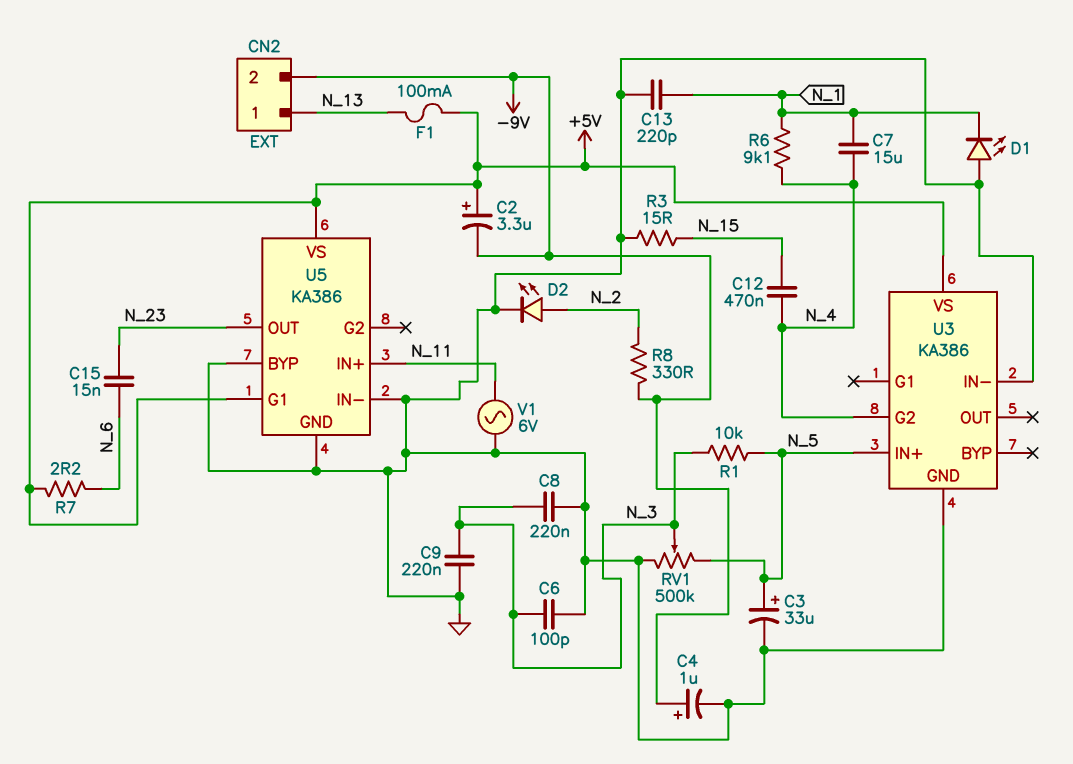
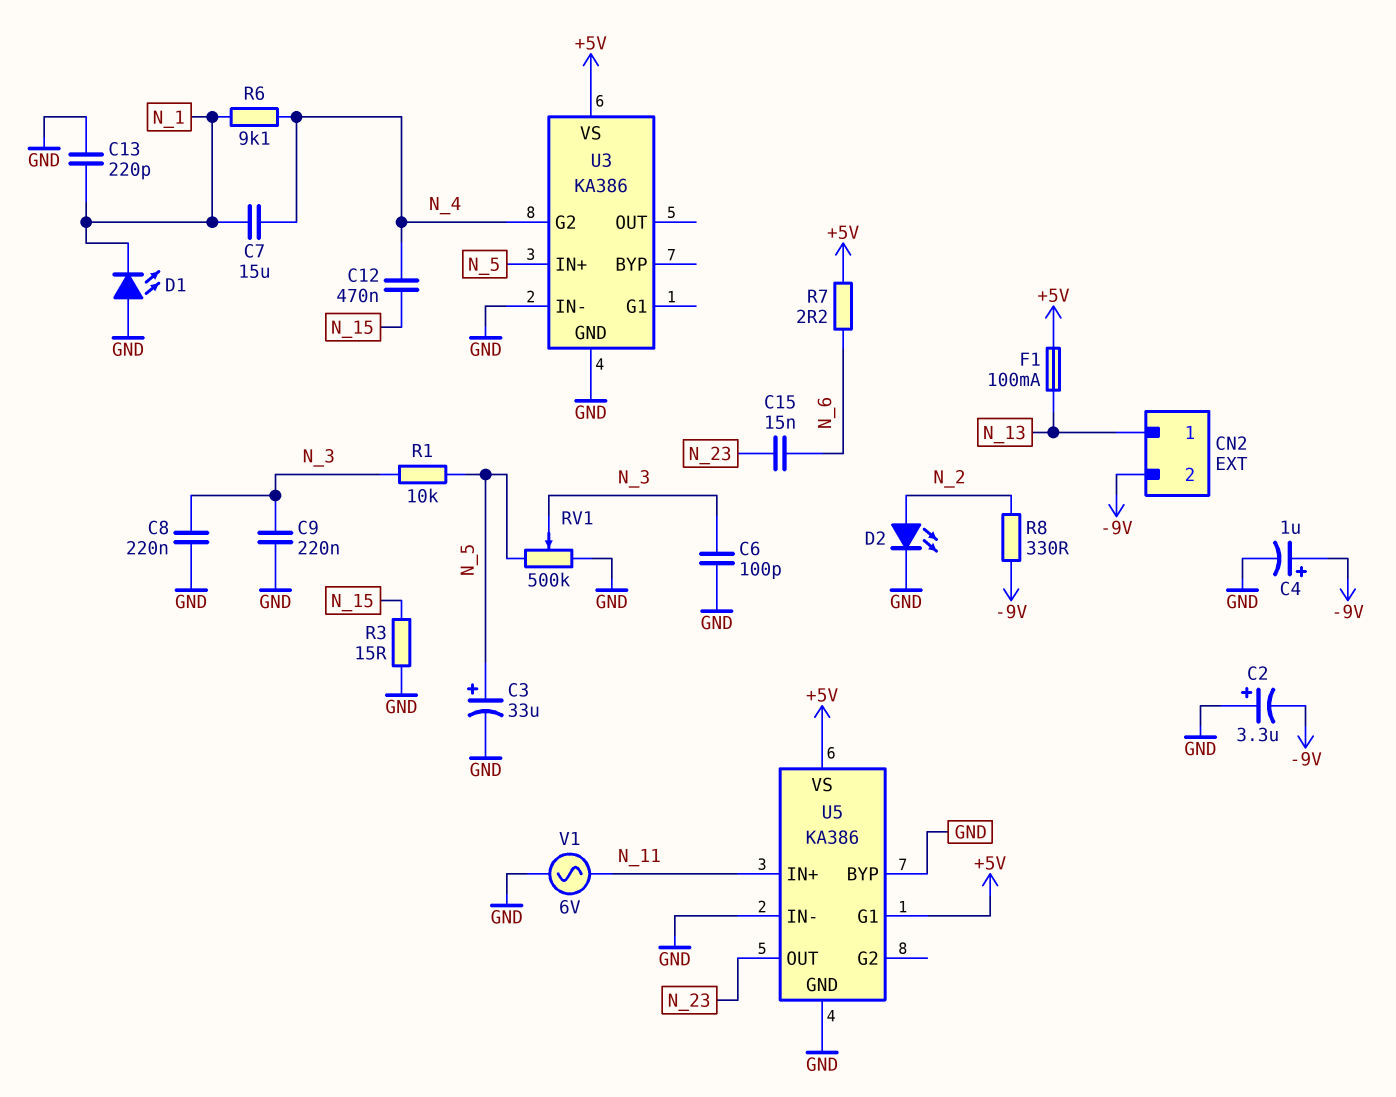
C2: 3.3uF (plus +5V, minus -9V) -> 3.3uF (plus GND, minus -9V)

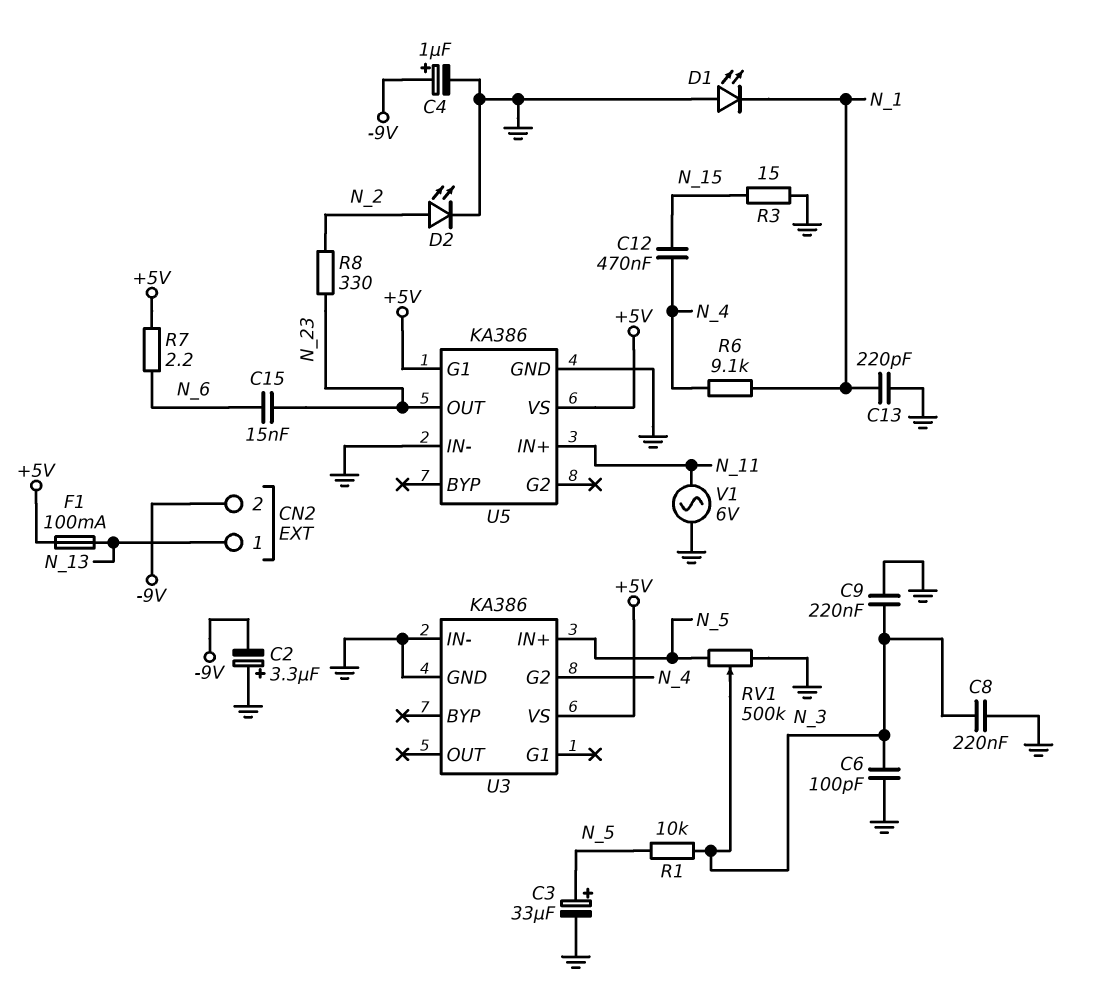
C7: 15uF (N_1, N_4) -> none
R8: 330 (-9V, N_2) -> 330 (N_2, N_23)
U5 pin BYP: GND -> none

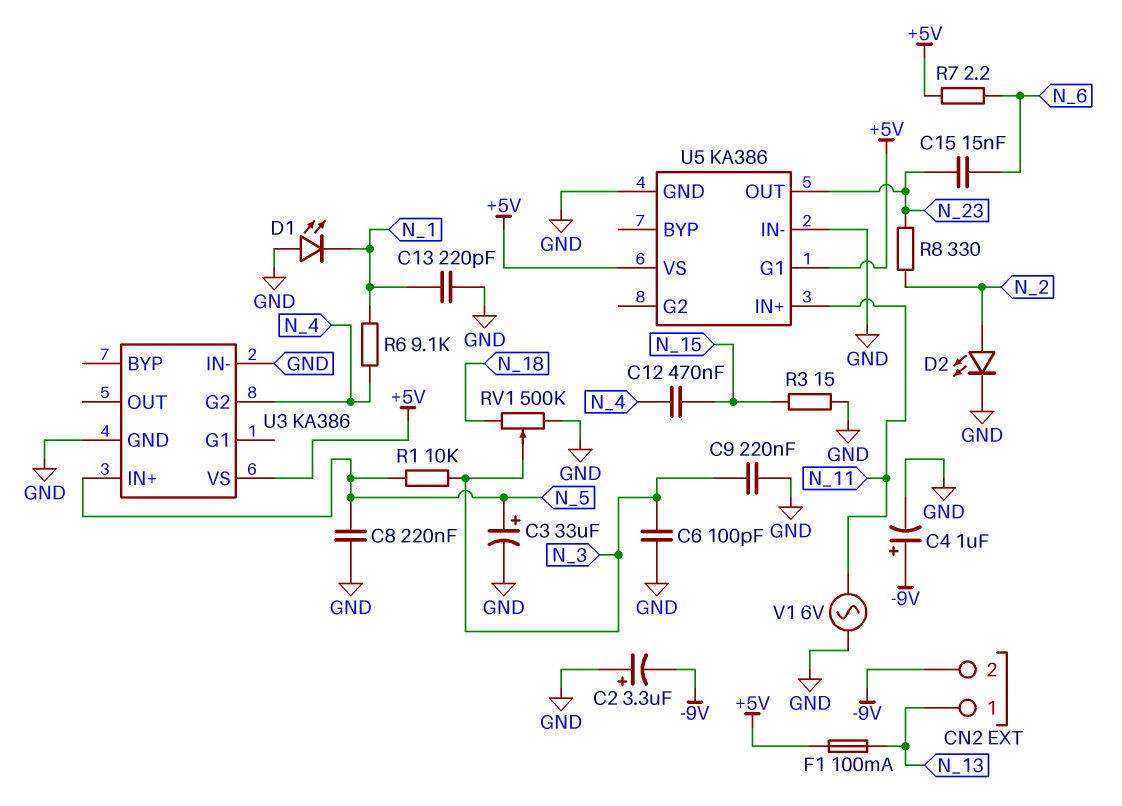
C8: 220nF (GND, N_3) -> 220nF (GND, N_5)
RV1: 500k (GND, N_5, wiper N_3) -> 500k (GND, N_18, wiper N_3)

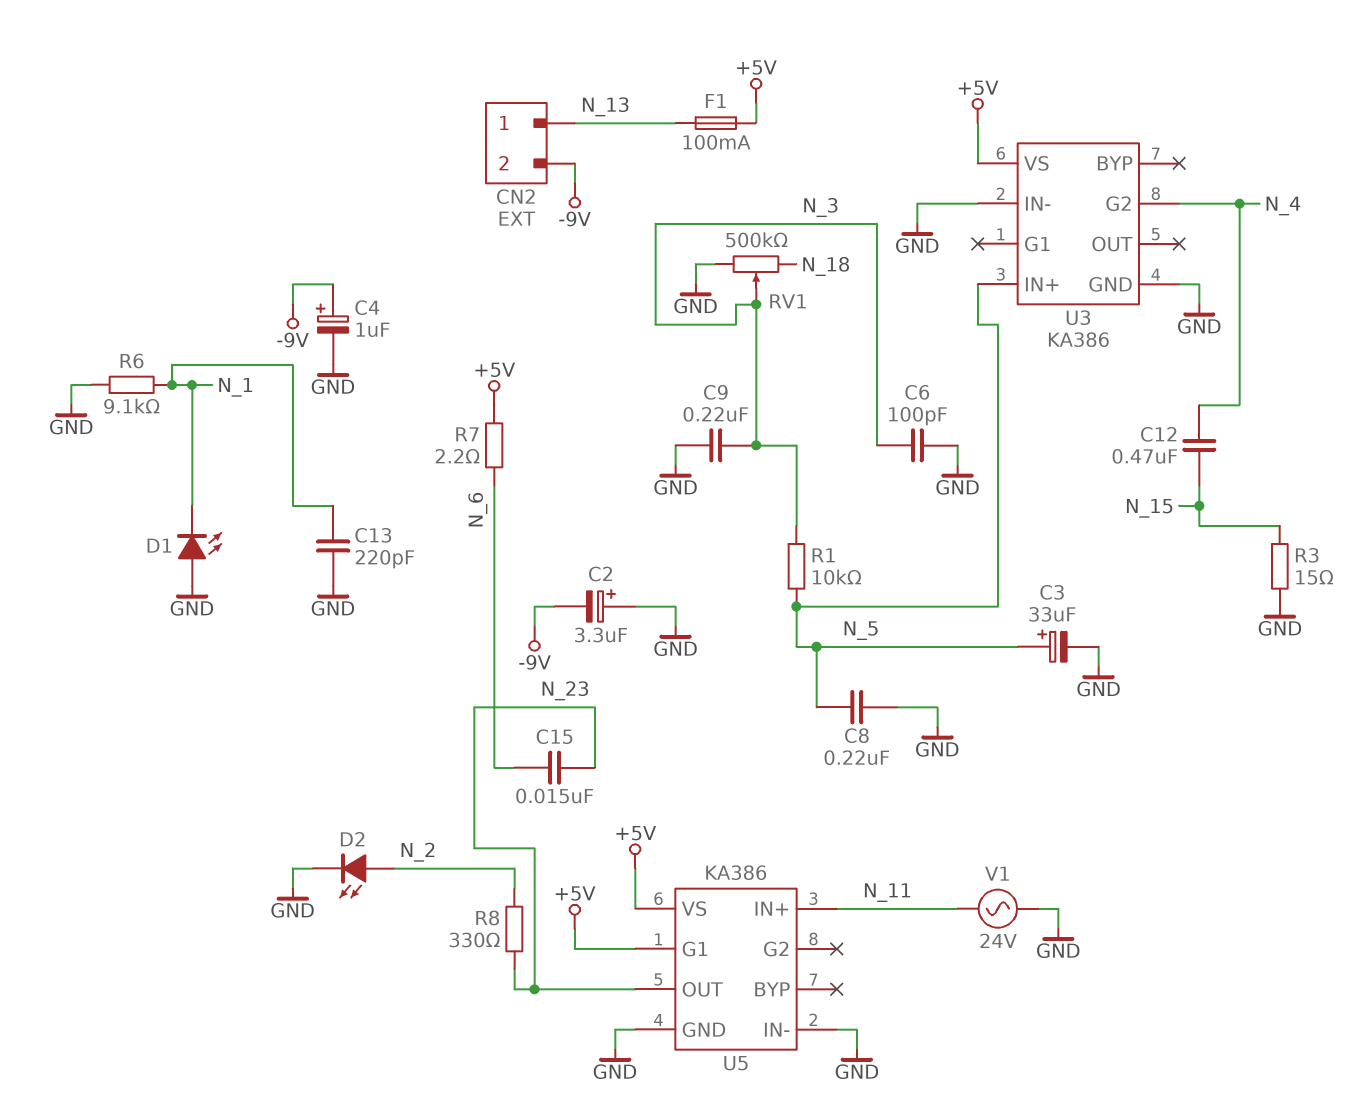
R6: 9.1k (N_1, N_4) -> 9.1k (GND, N_1)
V1: AC 6V (GND, N_11) -> AC 24V (GND, N_11)

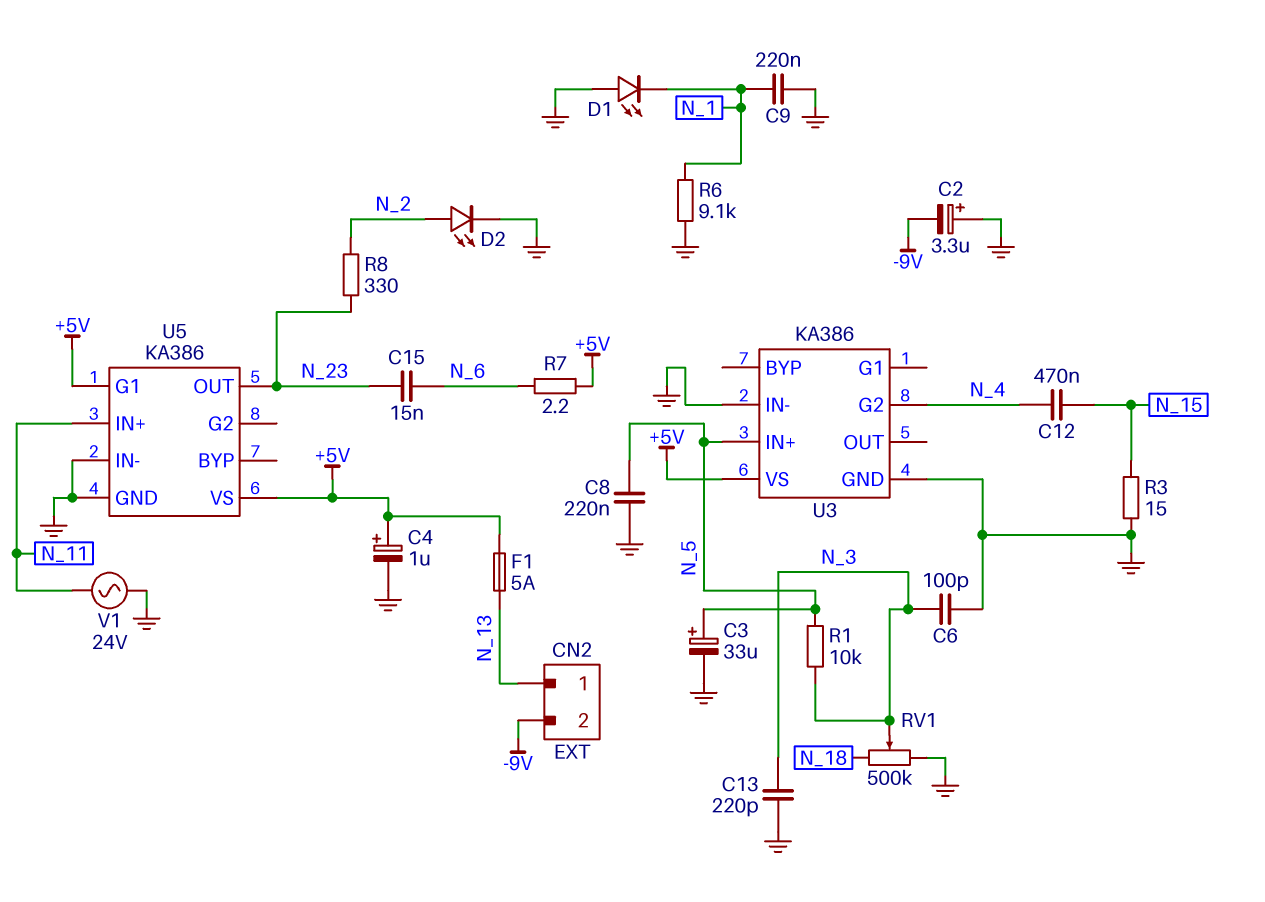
C4: 1uF (plus -9V, minus GND) -> 1uF (plus +5V, minus GND)
C9: 220nF (GND, N_3) -> 220nF (GND, N_1)
C13: 220pF (GND, N_1) -> 220pF (GND, N_3)
F1: 100mA (+5V, N_13) -> 5A (+5V, N_13)

